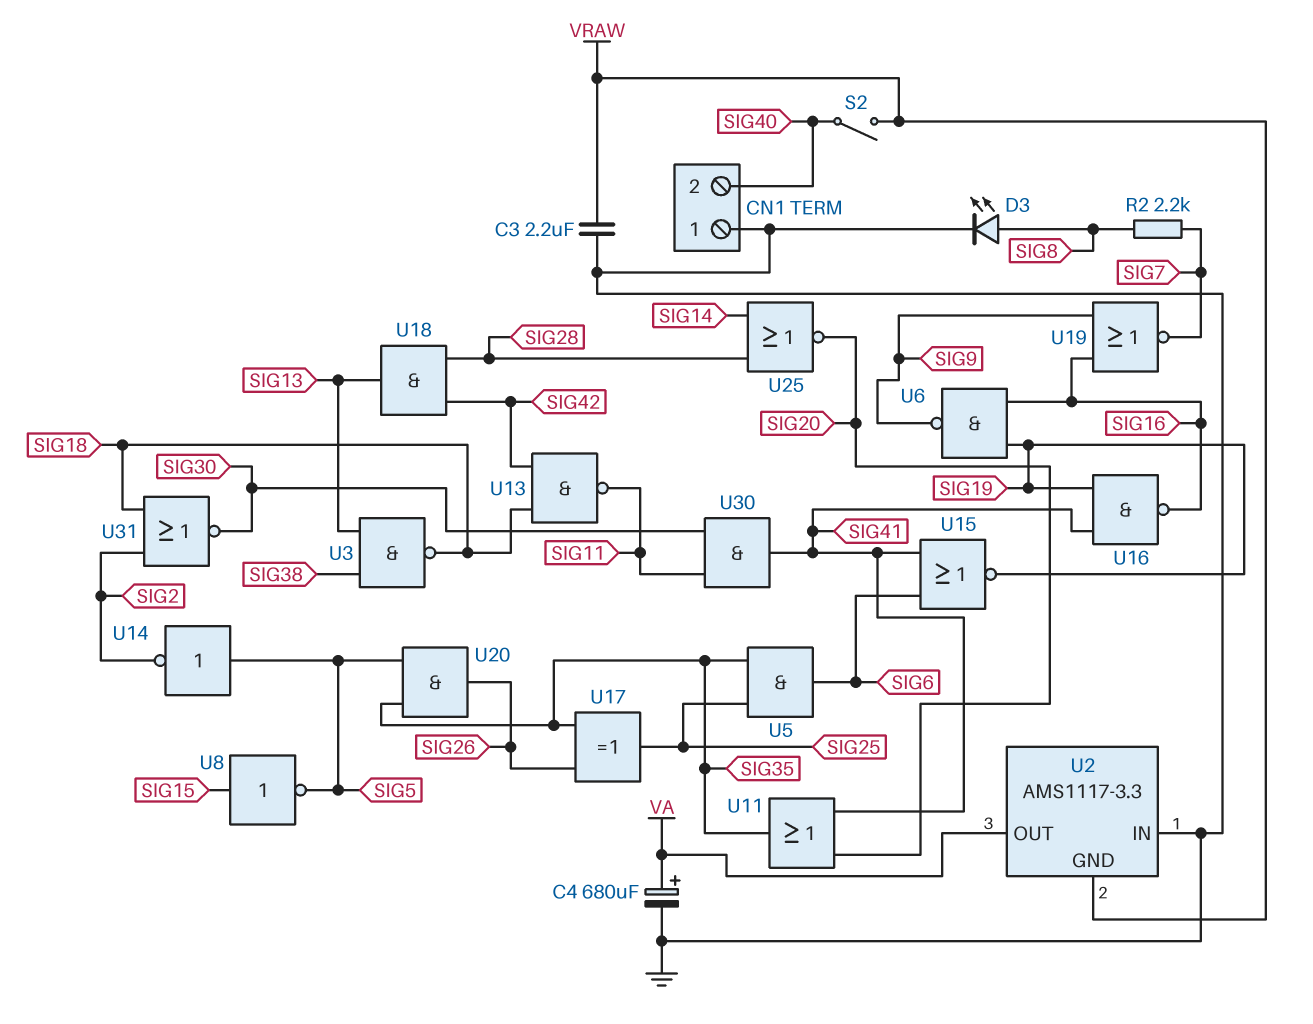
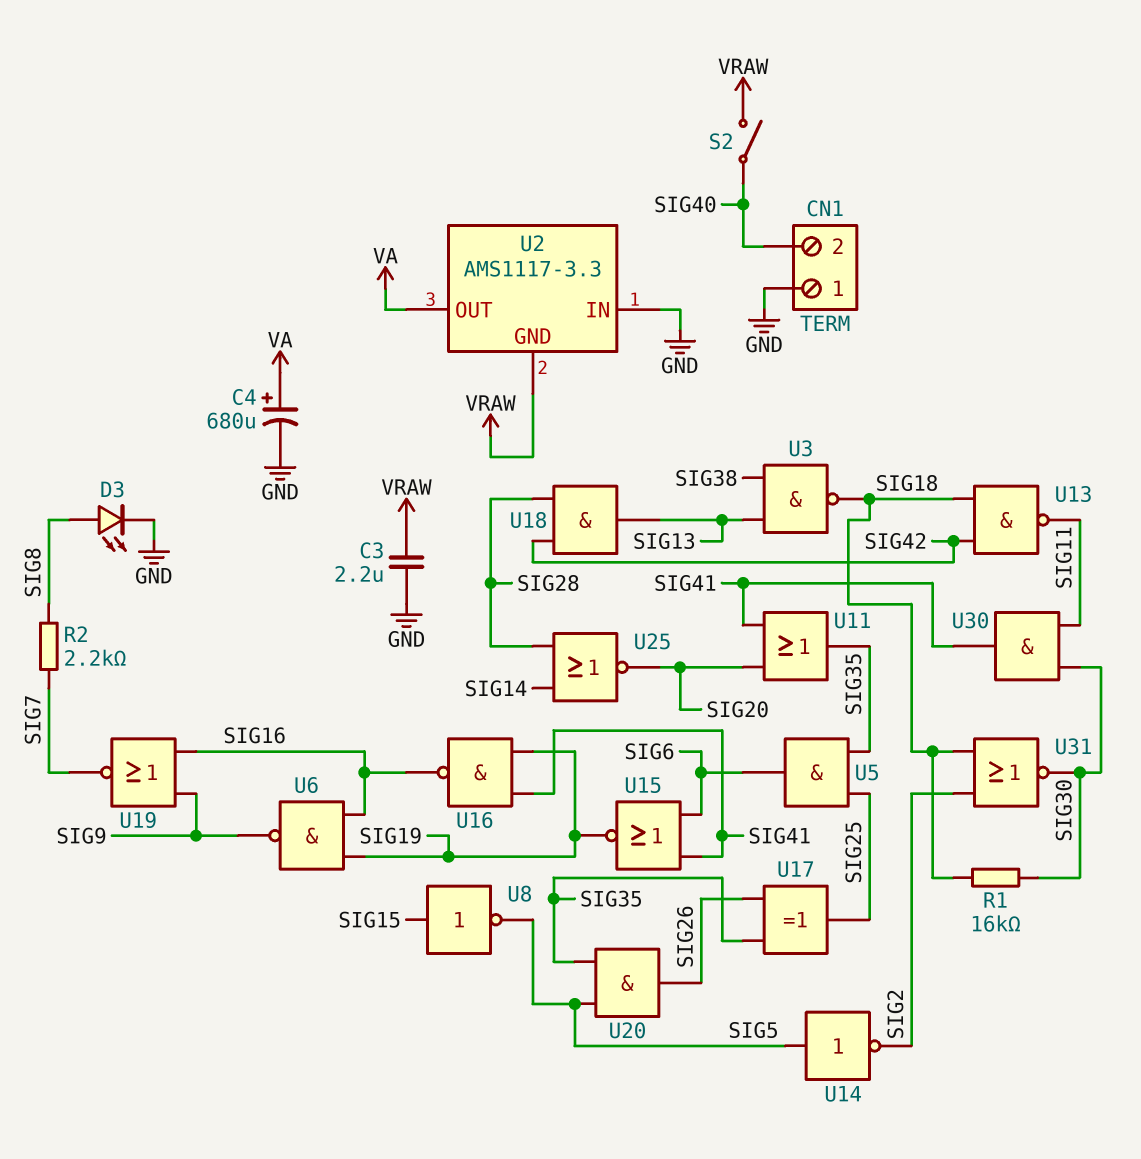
R1: none -> 16k (SIG18, SIG30)

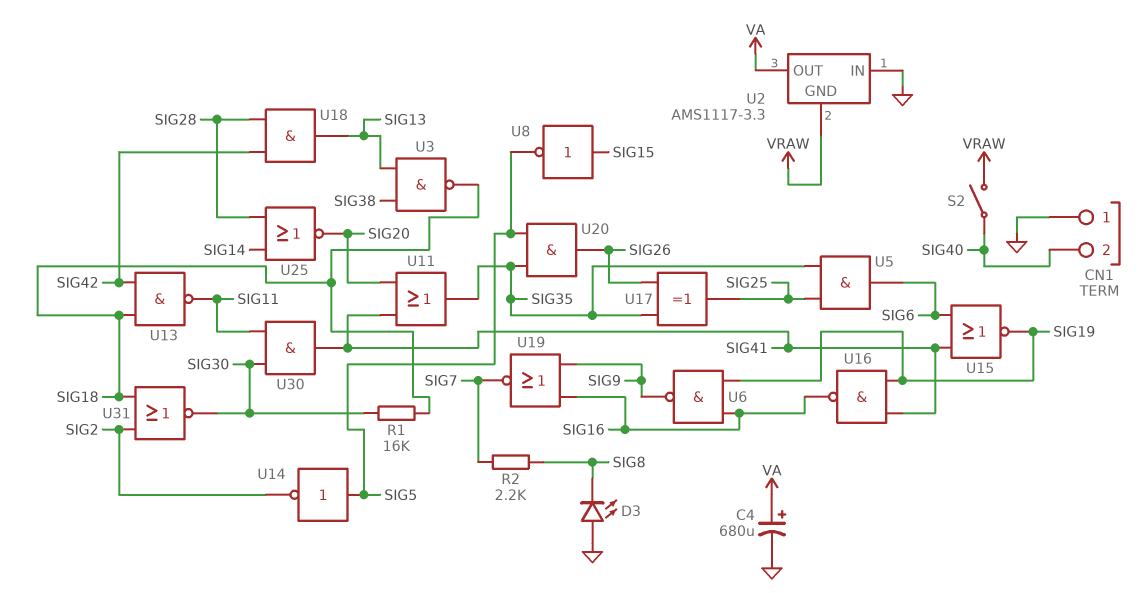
C3: 2.2uF (GND, VRAW) -> none
D3: LED (A SIG8, K GND) -> LED (A GND, K SIG8)

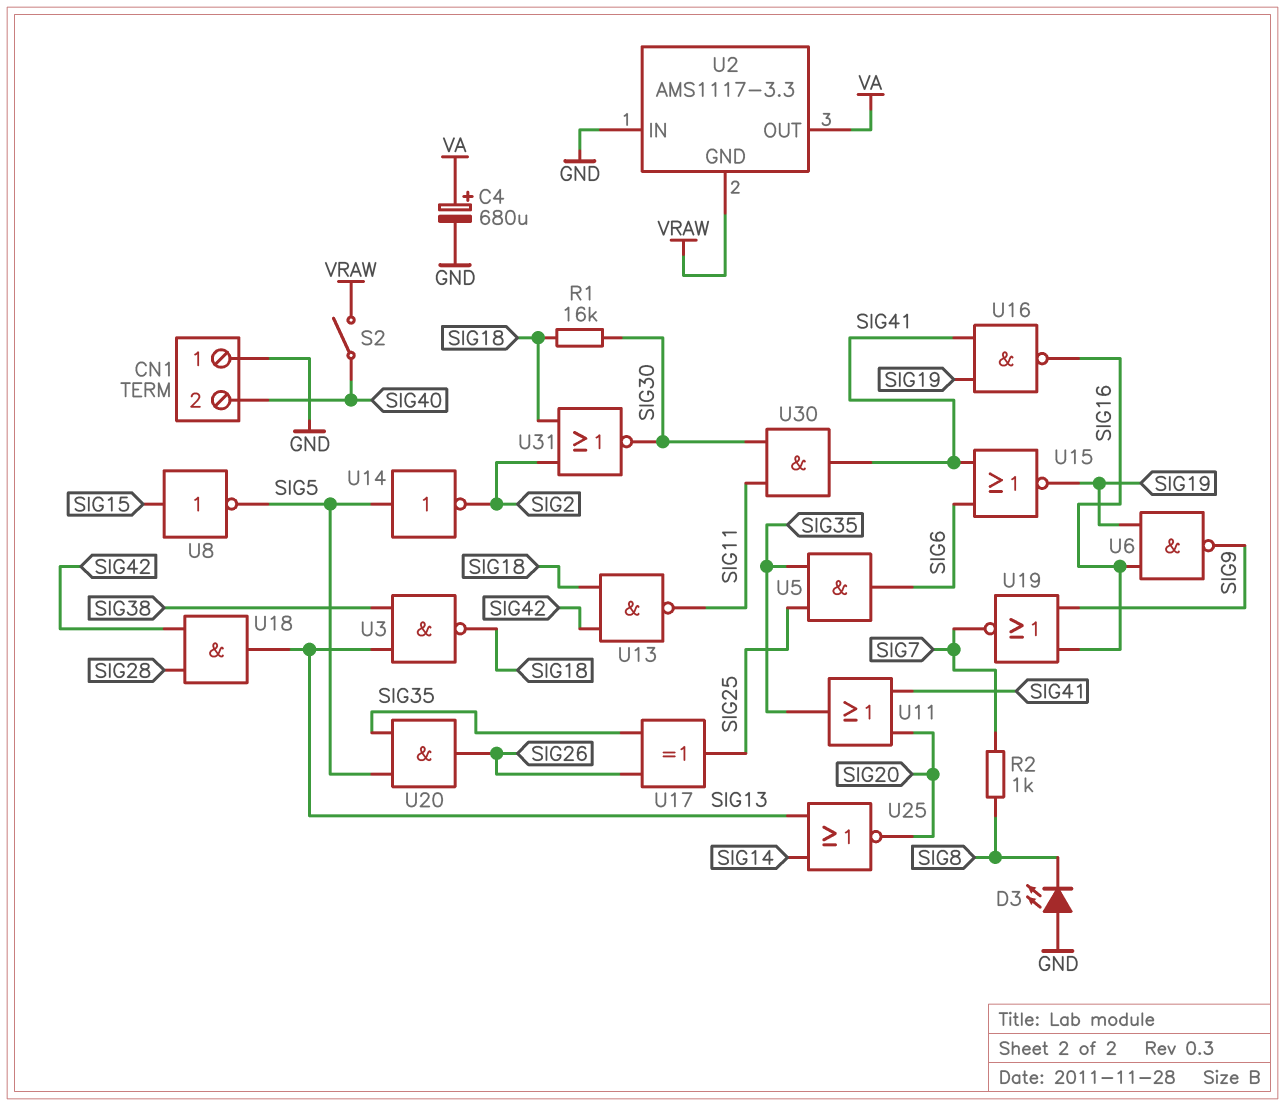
R2: 2.2k (SIG7, SIG8) -> 1k (SIG7, SIG8)
U25: NOR (in SIG14, in SIG28, out SIG20) -> NOR (in SIG13, in SIG14, out SIG20)

